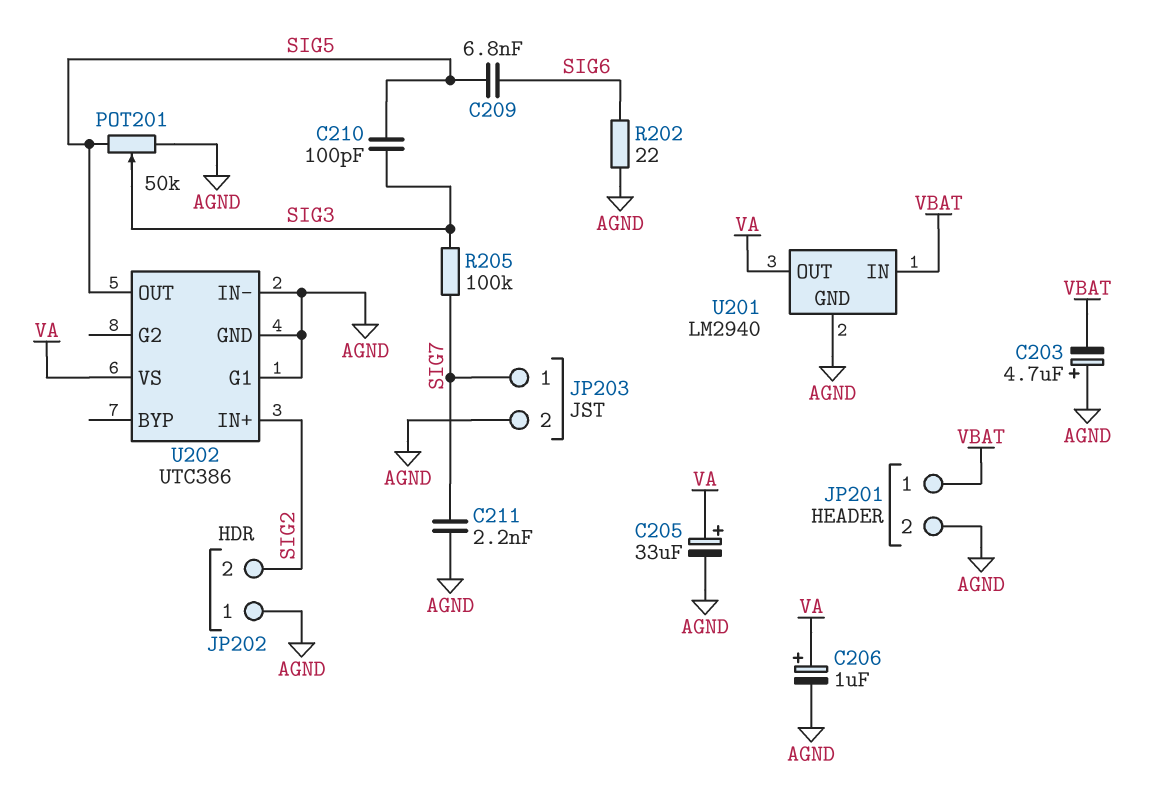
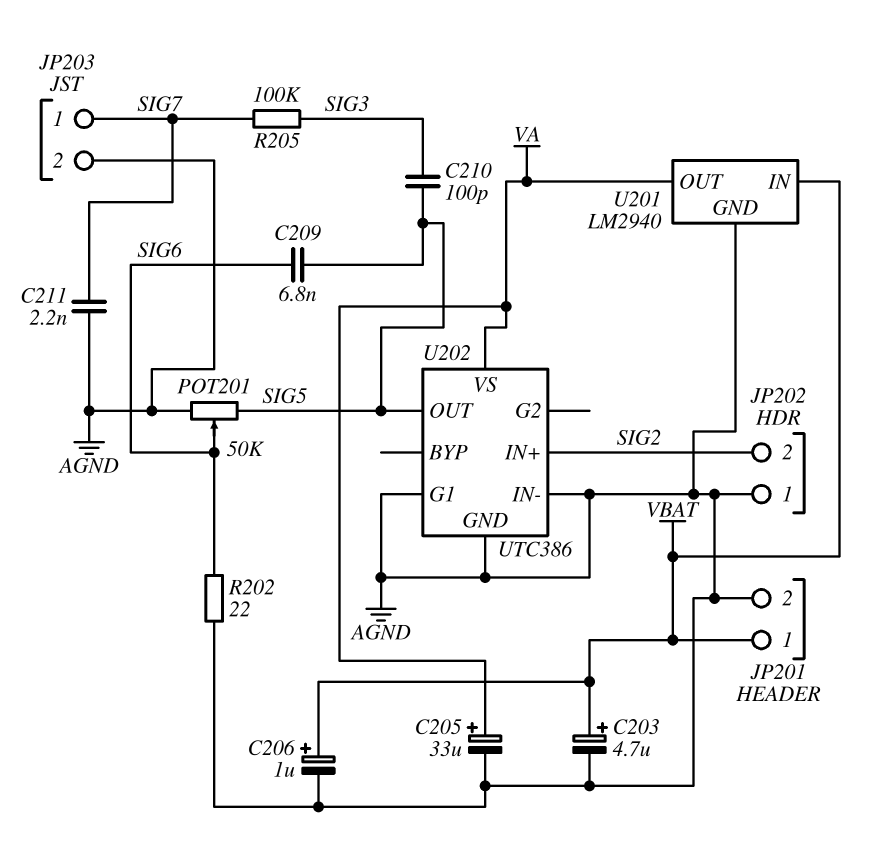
C203: 4.7uF (plus AGND, minus VBAT) -> 4.7uF (plus VBAT, minus AGND)
C206: 1uF (plus VA, minus AGND) -> 1uF (plus VBAT, minus AGND)
POT201: 50k (AGND, SIG5, wiper SIG3) -> 50k (AGND, SIG5, wiper SIG6)

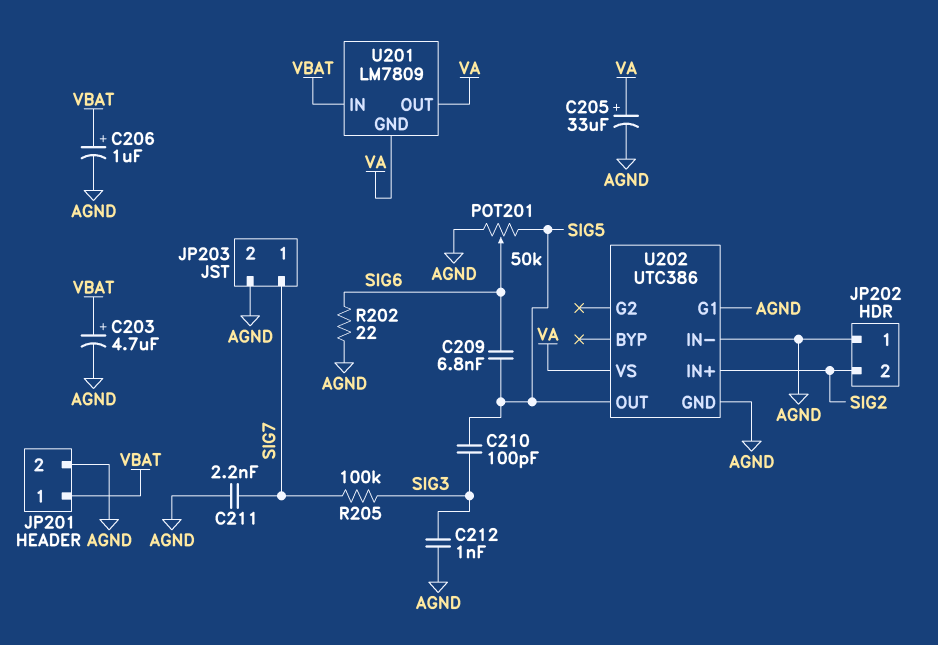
C212: none -> 1nF (AGND, SIG3)
U201: LM2940 -> LM7809
U201 pin GND: AGND -> VA

